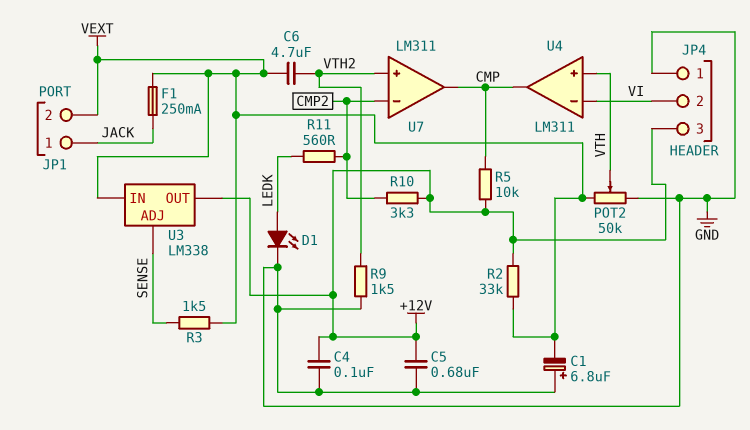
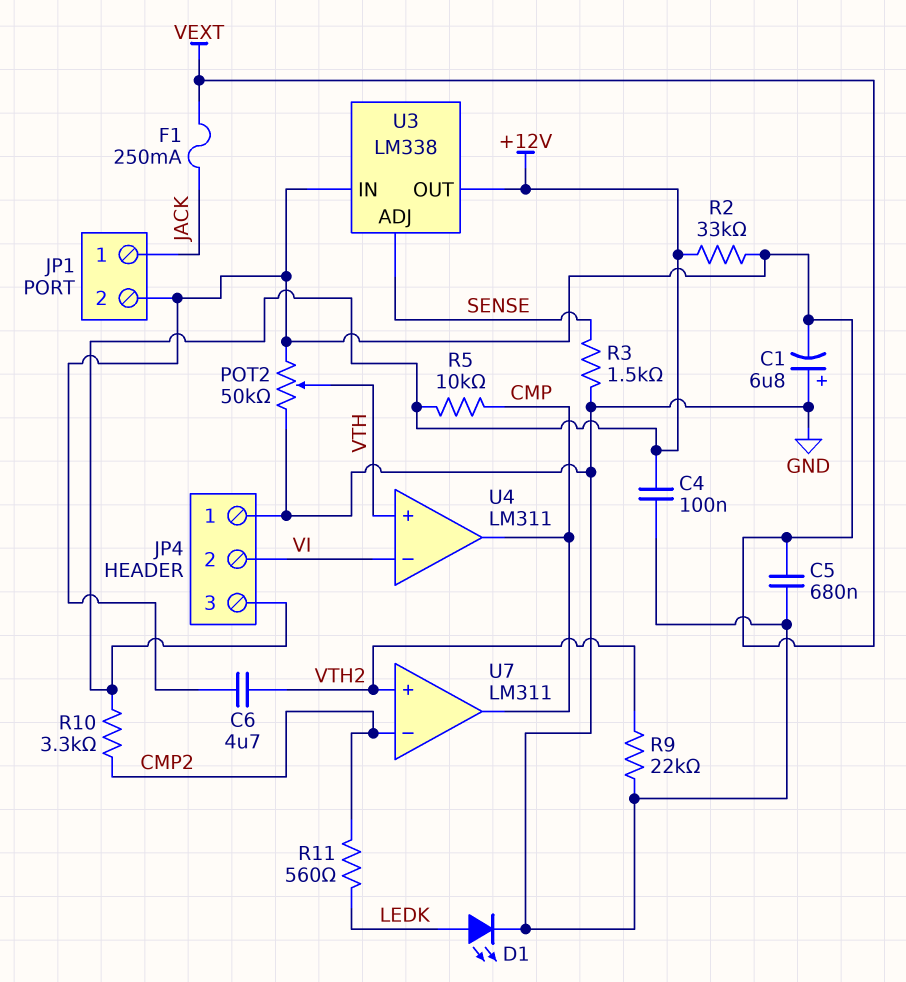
C5: 680nF (+12V, GND) -> 680nF (GND, VEXT)
R3: 1.5k (SENSE, VEXT) -> 1.5k (GND, SENSE)
R9: 1.5k (GND, VTH2) -> 22k (GND, VTH2)

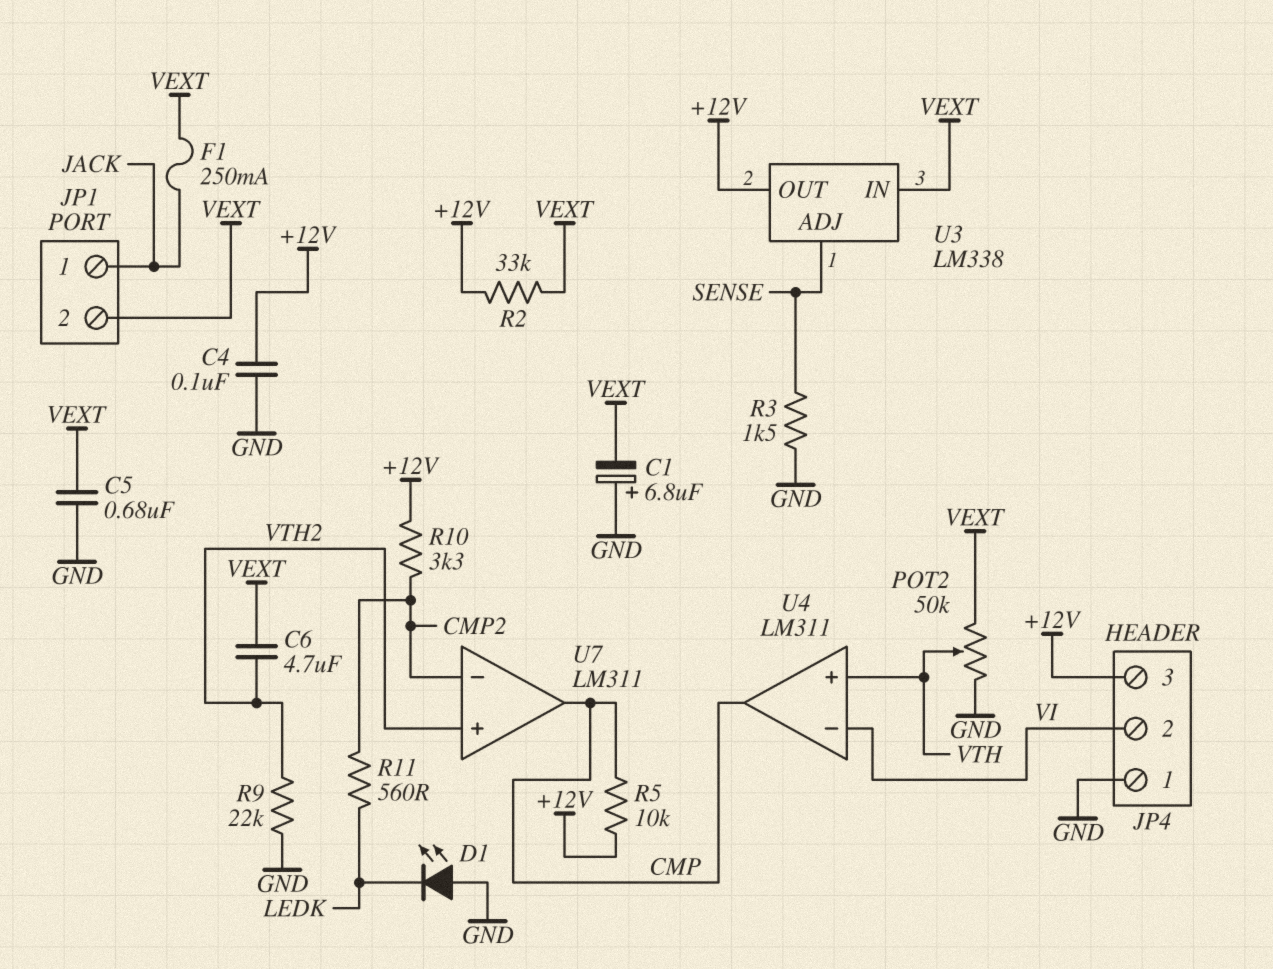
D1: LED (A LEDK, K GND) -> LED (A GND, K LEDK)

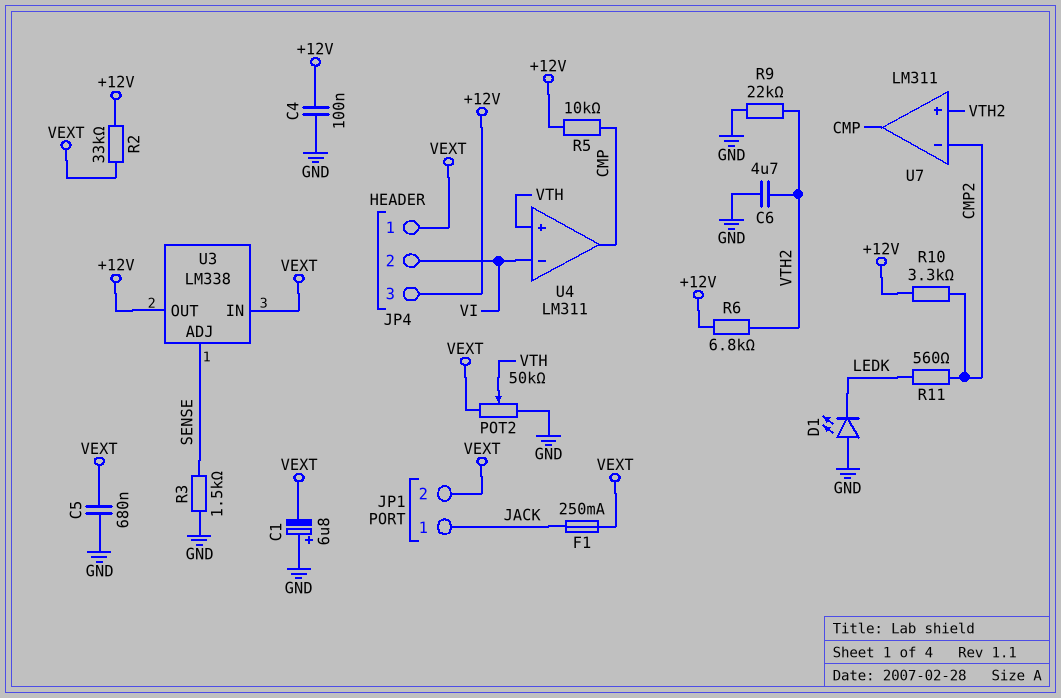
C6: 4.7uF (VEXT, VTH2) -> 4.7uF (GND, VTH2)
JP4 pin 1: GND -> VEXT
R6: none -> 6.8k (+12V, VTH2)

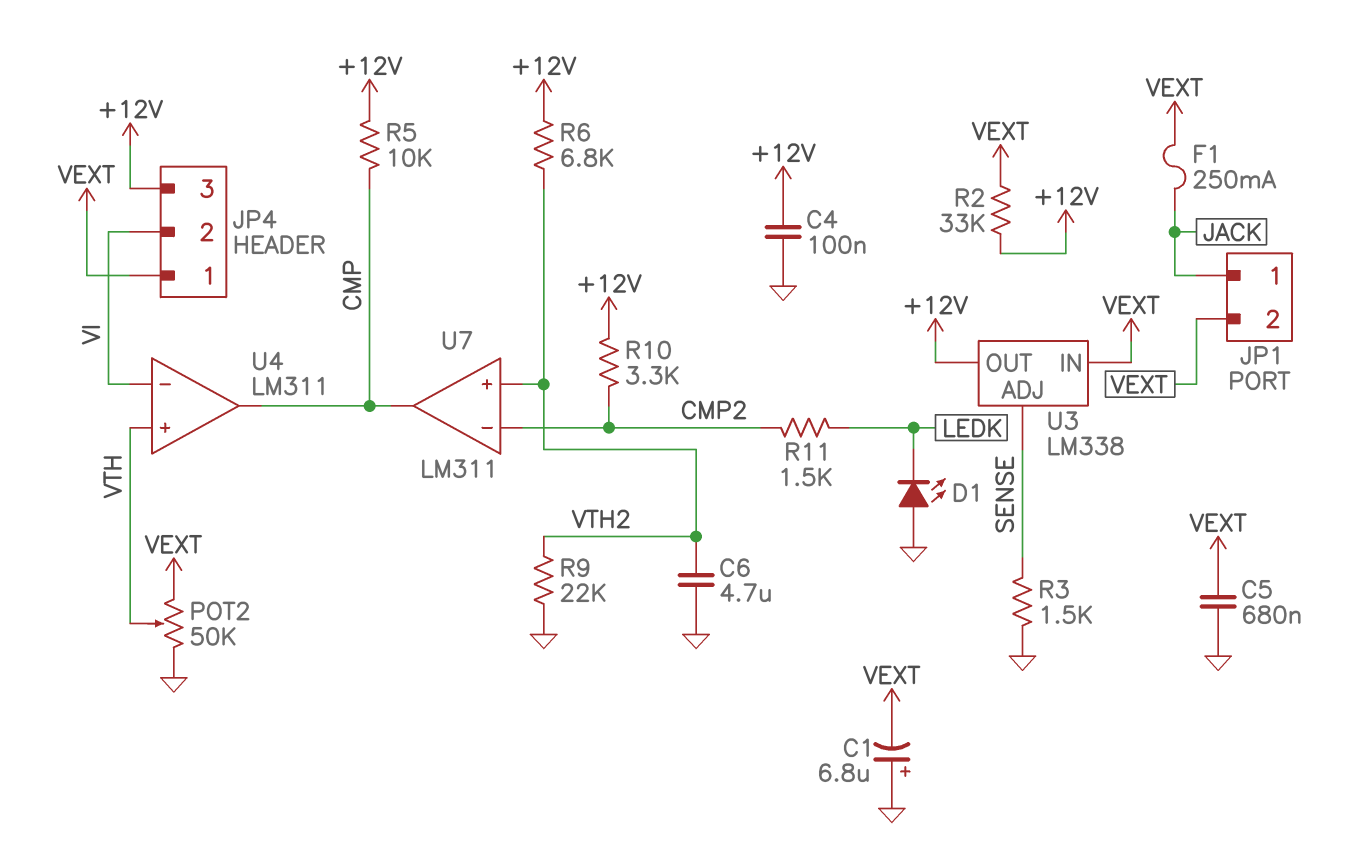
R11: 560 (CMP2, LEDK) -> 1.5k (CMP2, LEDK)

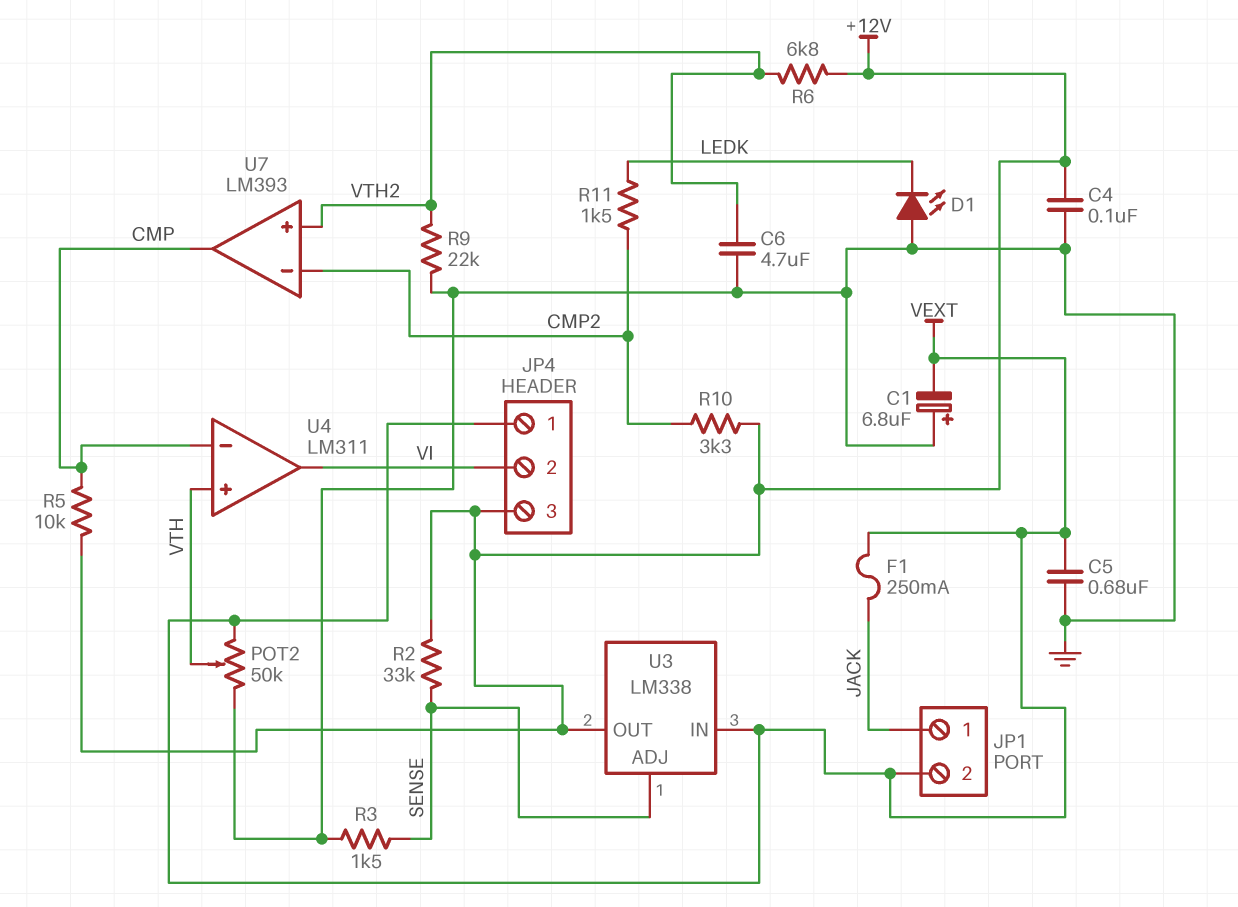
R2: 33k (+12V, VEXT) -> 33k (+12V, SENSE)
U4 pin in-: VI -> CMP
U4 pin out: CMP -> VI
U7: LM311 -> LM393

